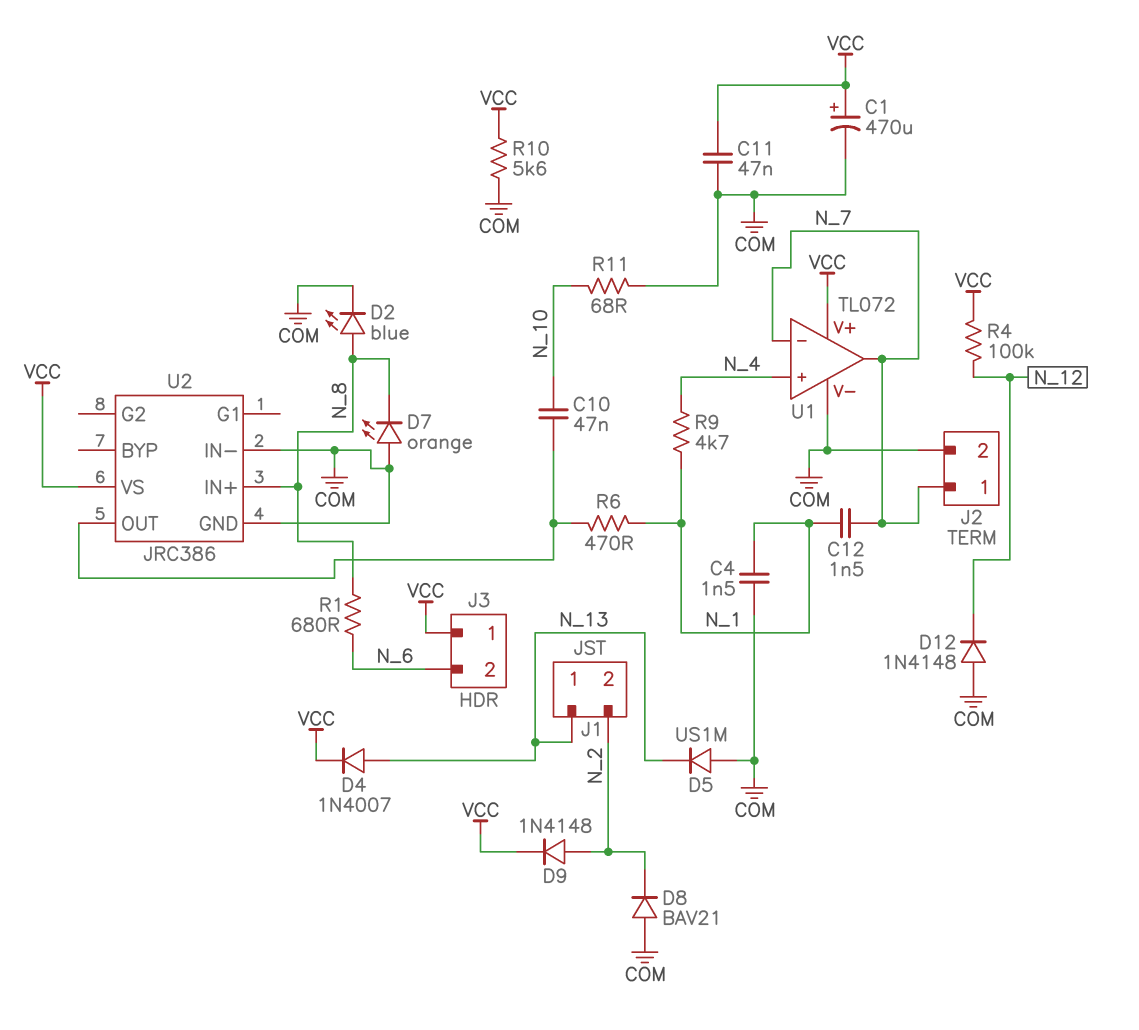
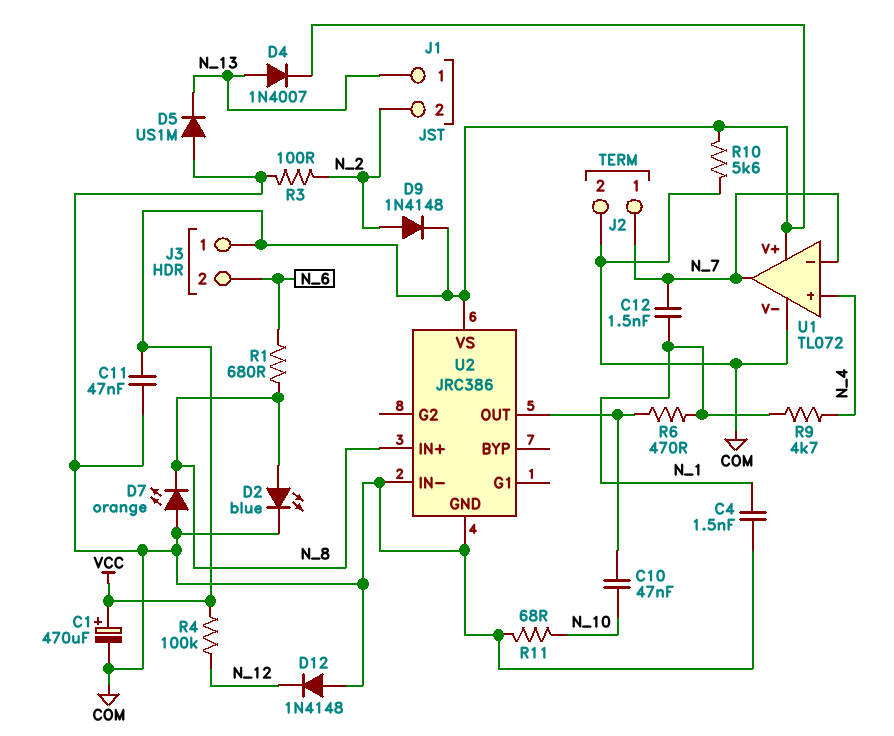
D8: diode BAV21 (A COM, K N_2) -> none
R3: none -> 100 (COM, N_2)

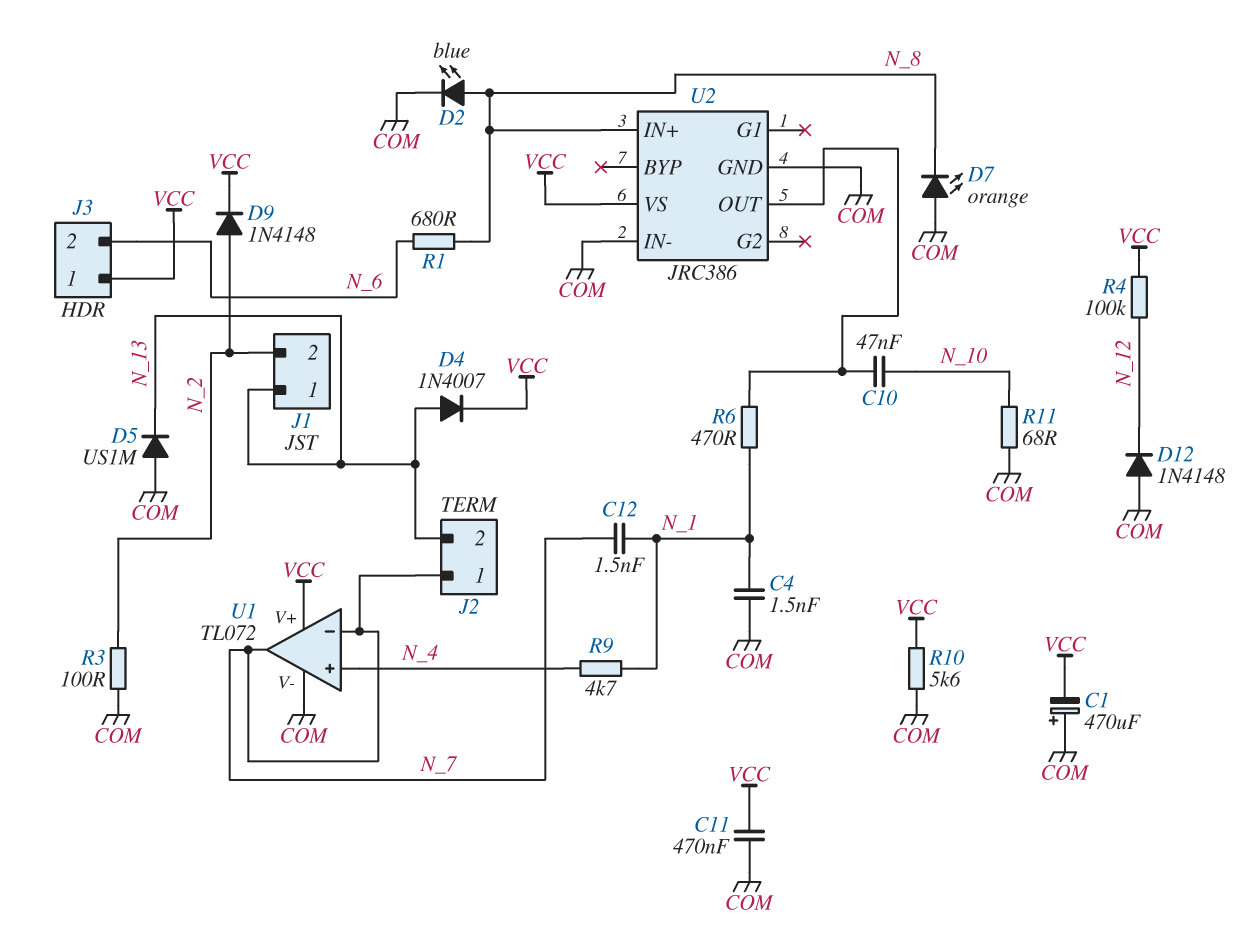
C1: 470uF (plus VCC, minus COM) -> 470uF (plus COM, minus VCC)
C11: 47nF (COM, VCC) -> 470nF (COM, VCC)
J2 pin 2: COM -> N_13

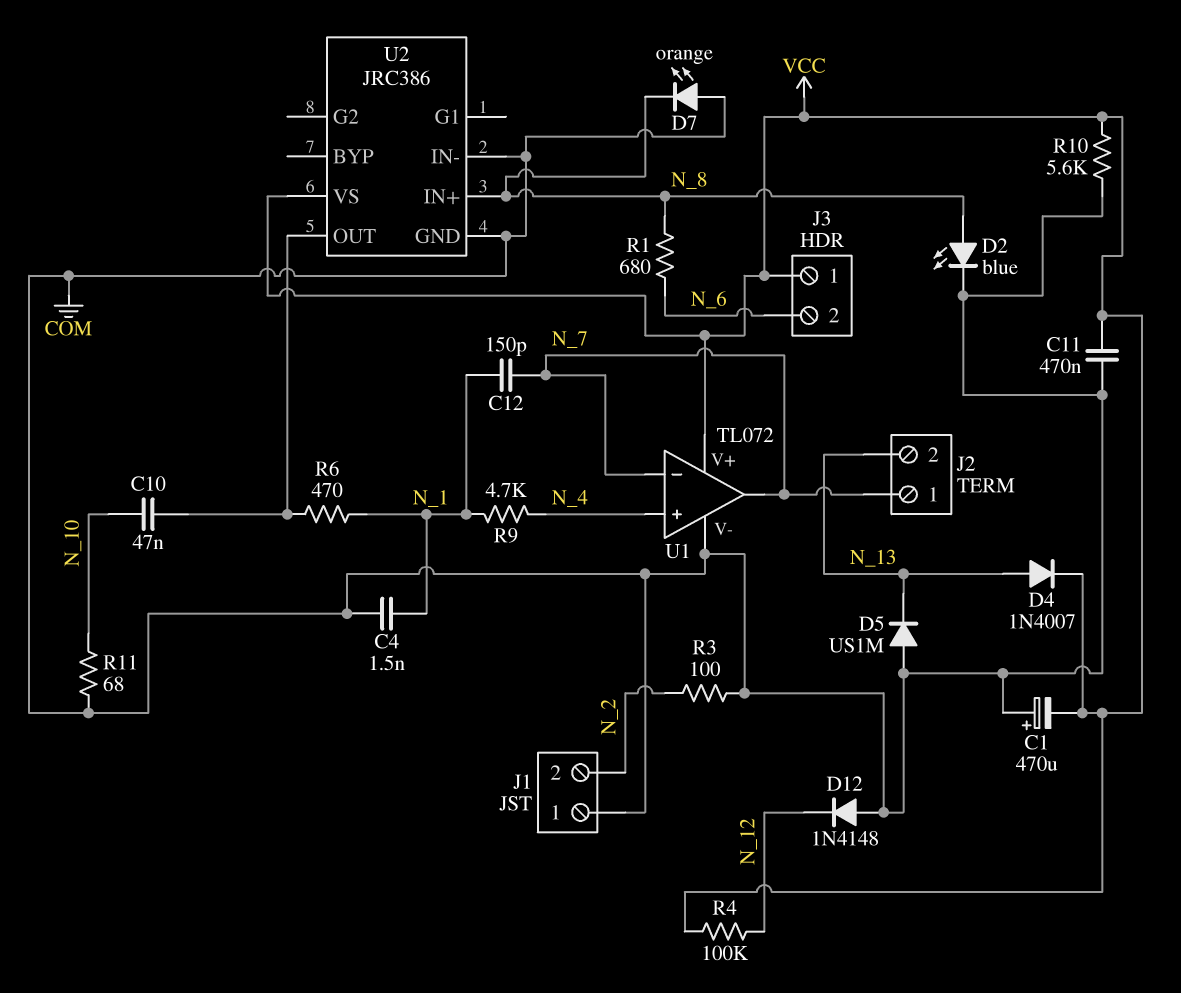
C12: 1.5nF (N_1, N_7) -> 150pF (N_1, N_7)
D9: diode 1N4148 (A N_2, K VCC) -> none
J1 pin 1: N_13 -> COM

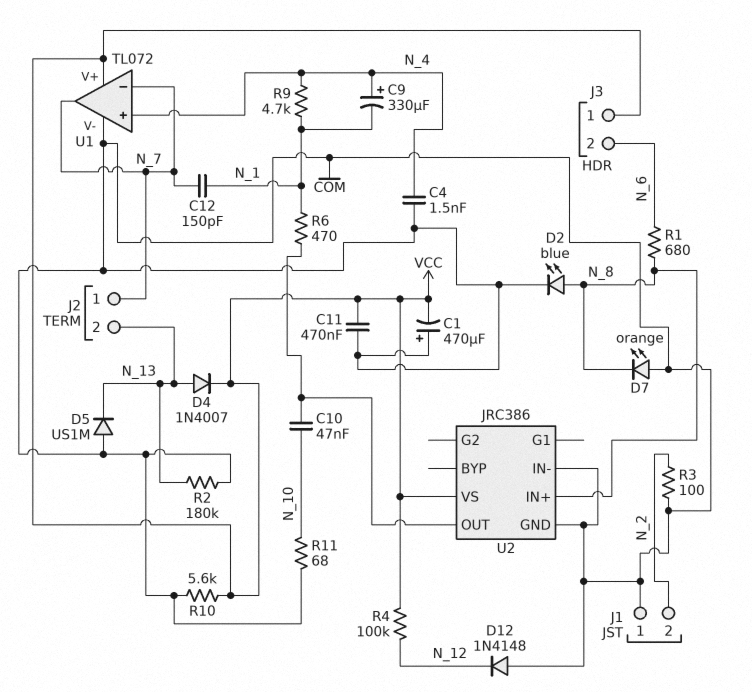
C4: 1.5nF (COM, N_1) -> 1.5nF (COM, N_4)
C9: none -> 330uF (plus N_4, minus N_1)
R2: none -> 180k (COM, N_13)

